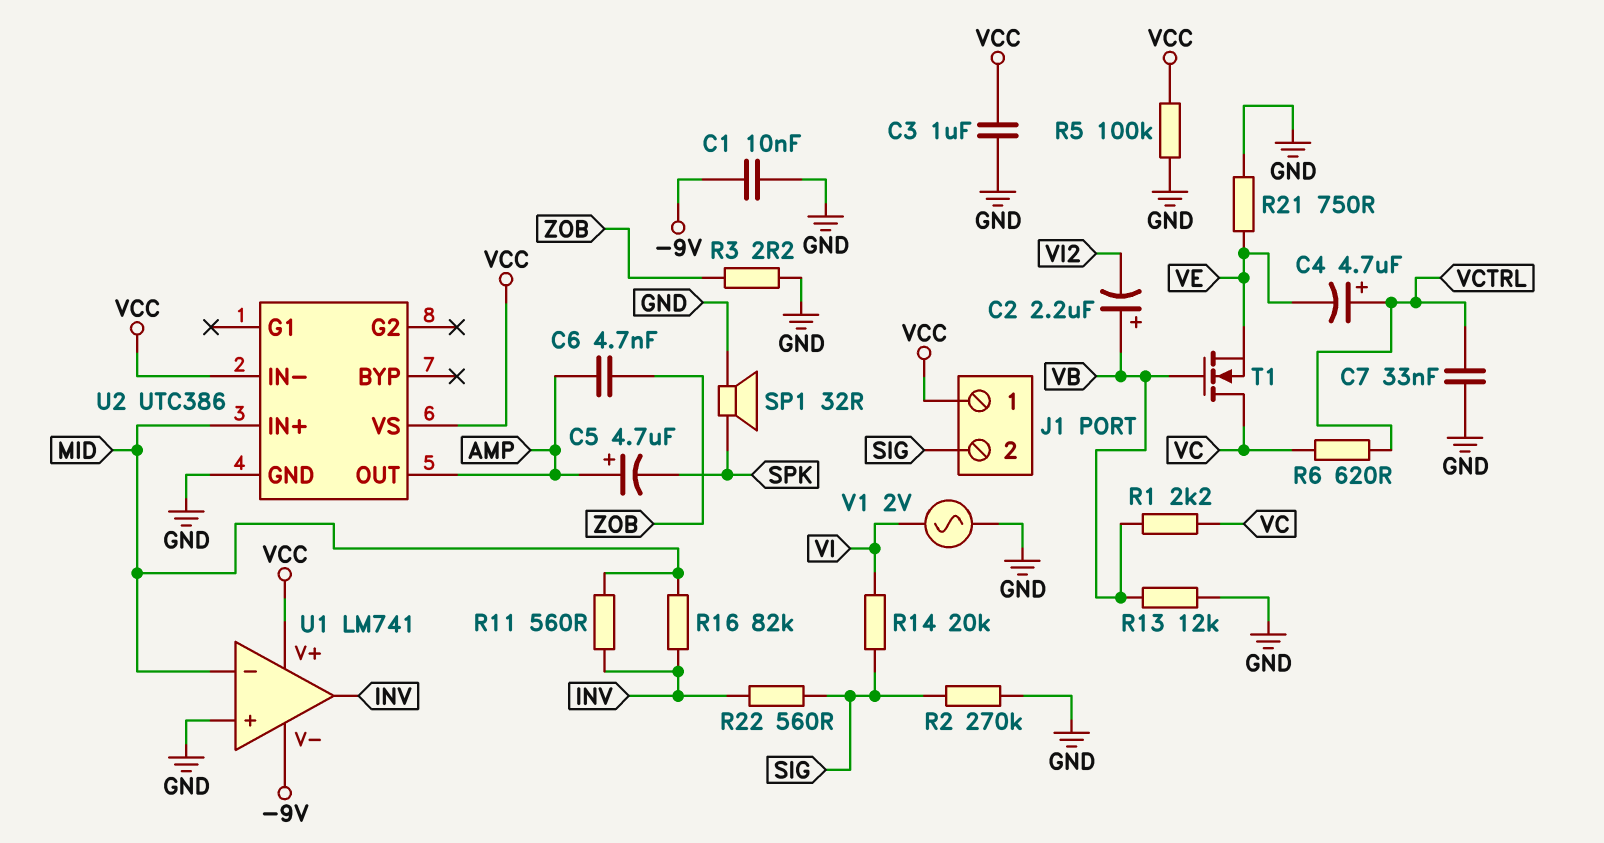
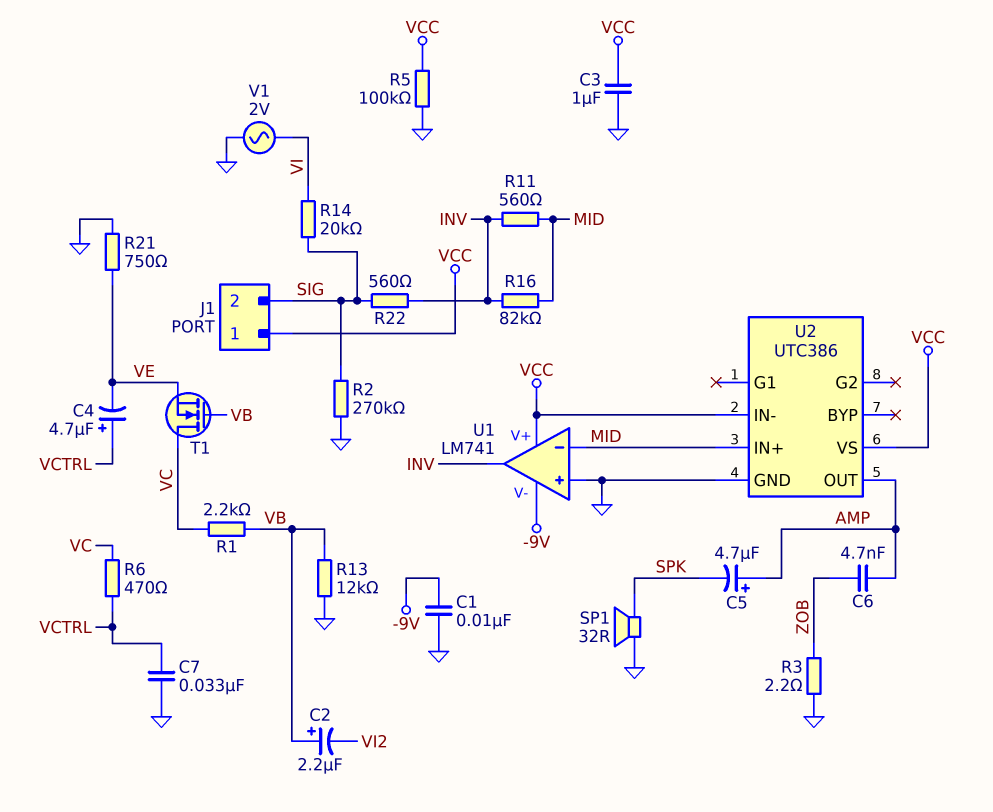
R6: 620 (VC, VCTRL) -> 470 (VC, VCTRL)

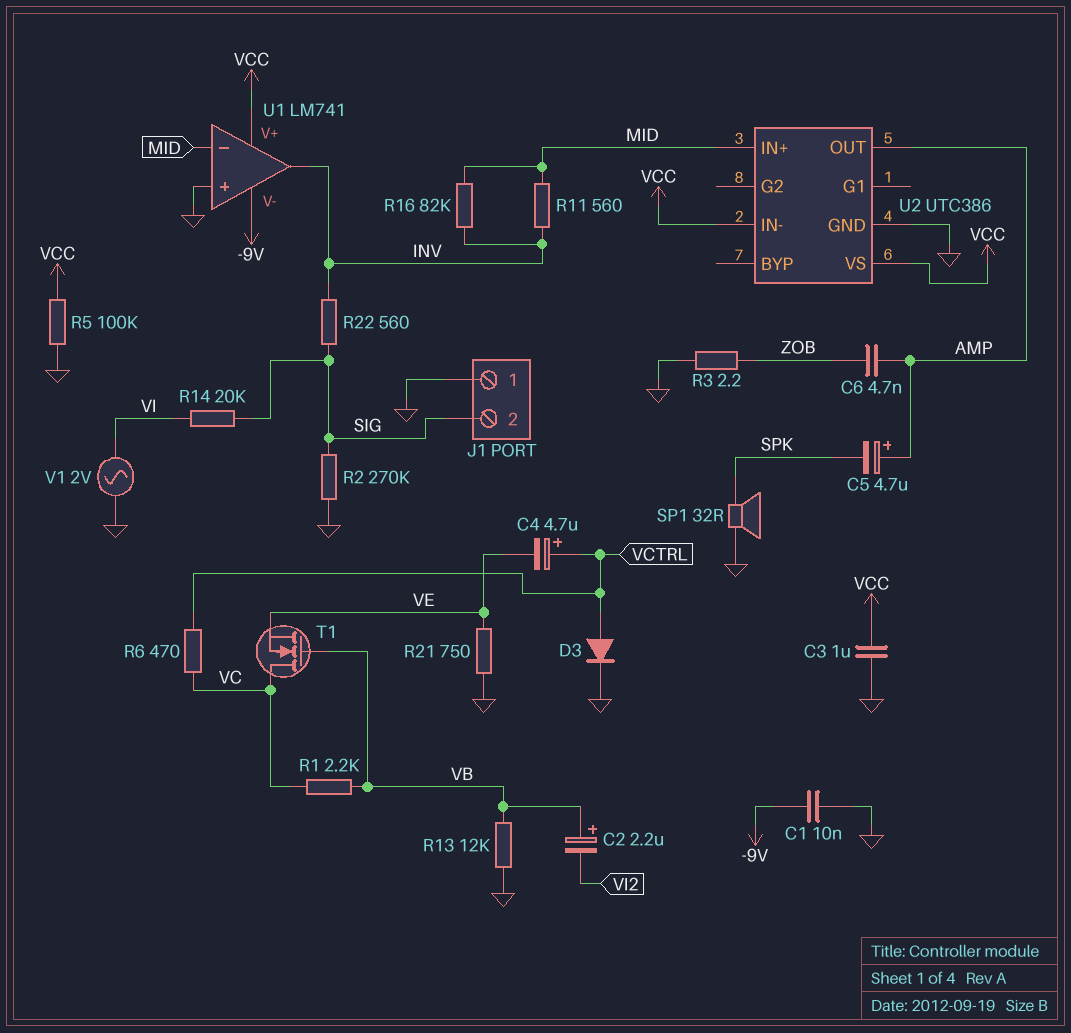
C7: 33nF (GND, VCTRL) -> none
D3: none -> diode (A VCTRL, K GND)
J1 pin 1: VCC -> GND

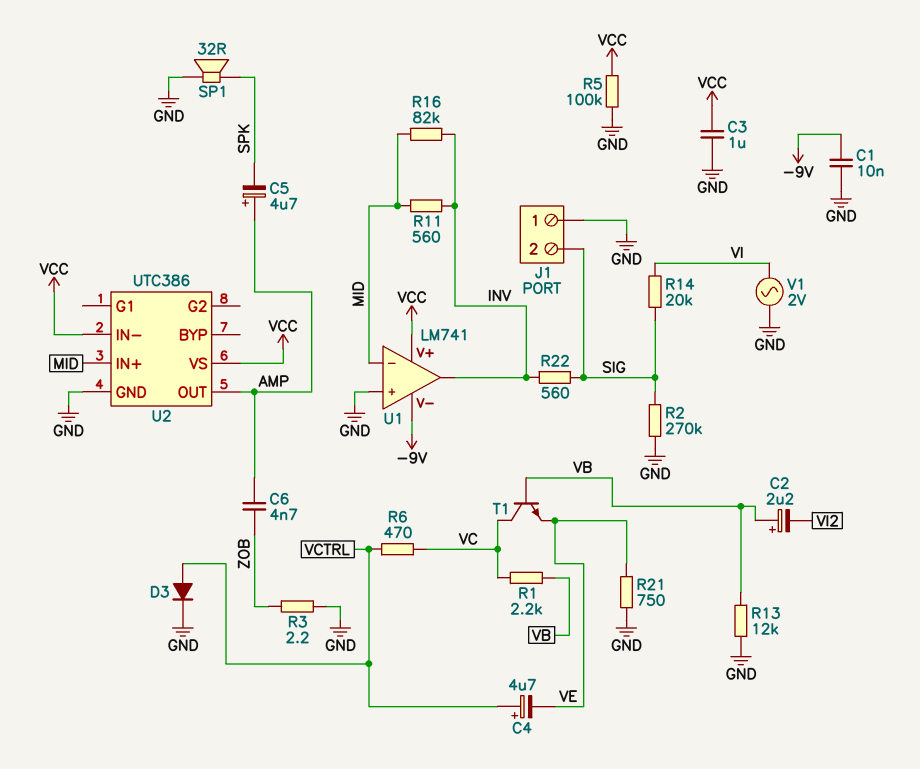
T1: NMOS (G VB, D VC, S VE) -> NPN (B VB, C VC, E VE)

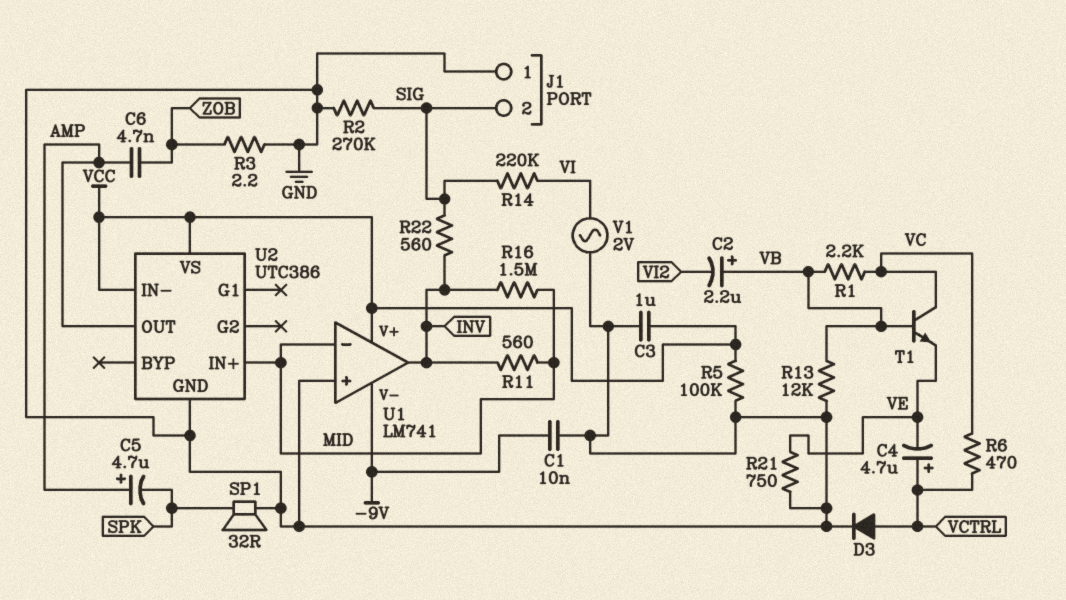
R14: 20k (SIG, VI) -> 220k (SIG, VI)
R16: 82k (INV, MID) -> 1.5M (INV, MID)

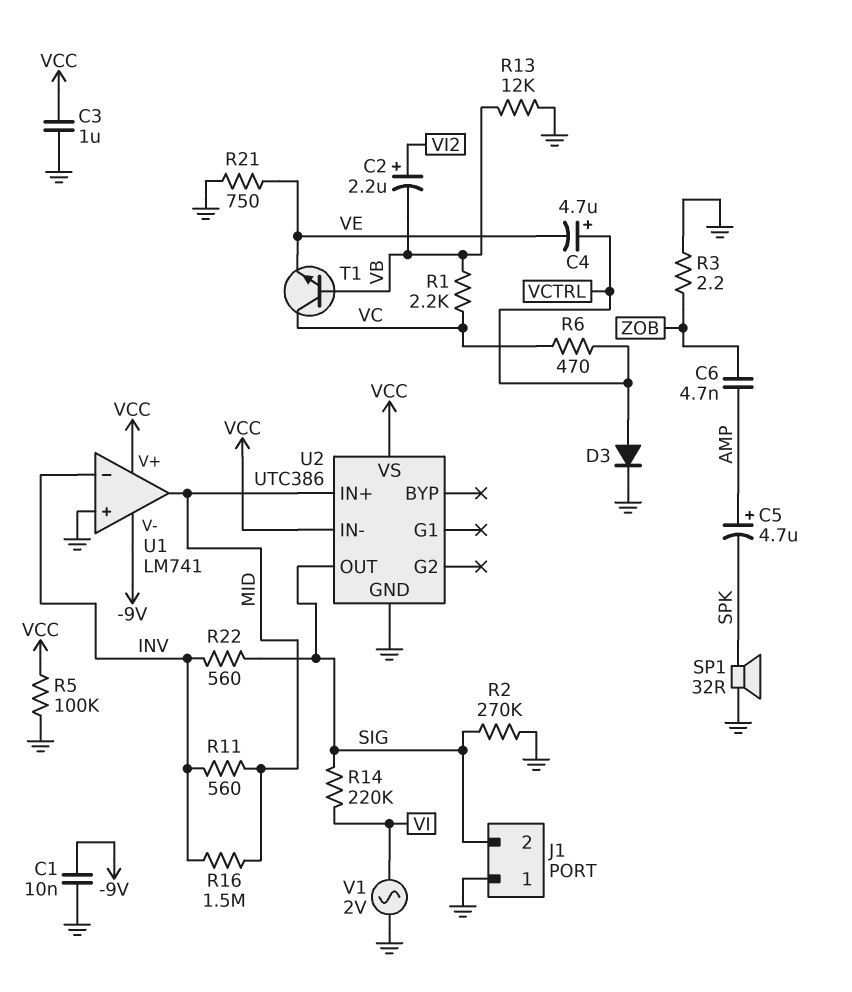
C2: 2.2uF (plus VB, minus VI2) -> 2.2uF (plus VI2, minus VB)
U1 pin in-: MID -> INV
U1 pin out: INV -> MID
U2 pin OUT: AMP -> SIG

